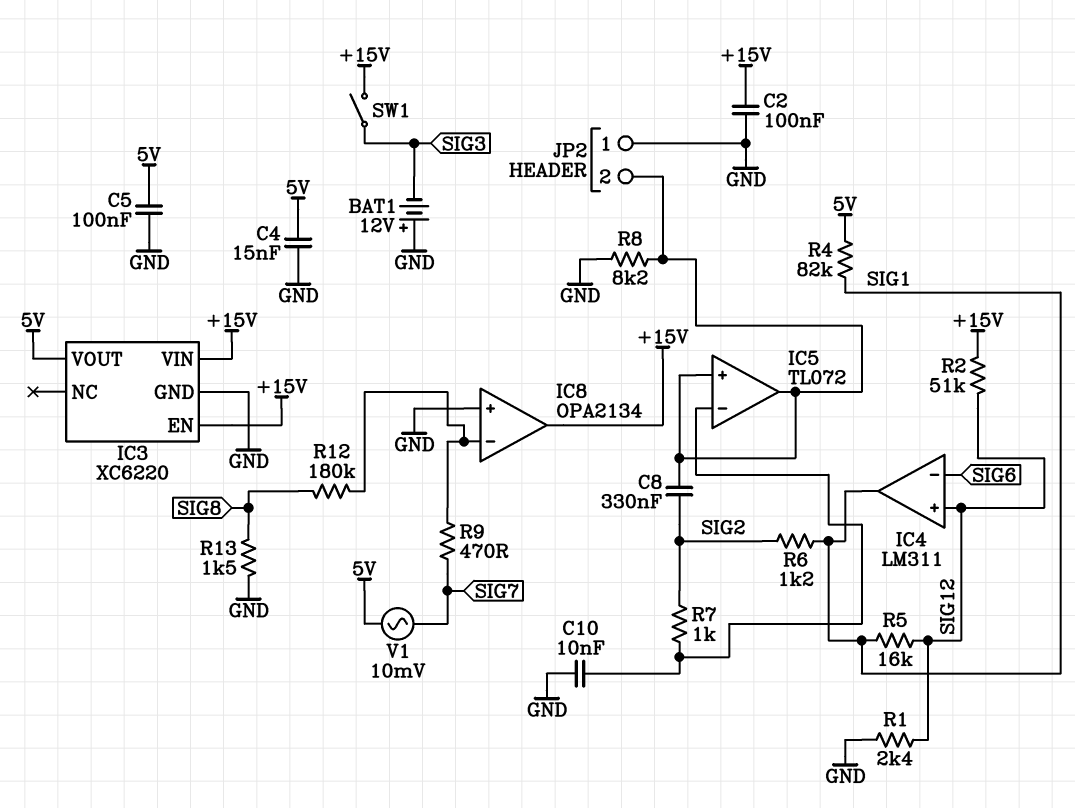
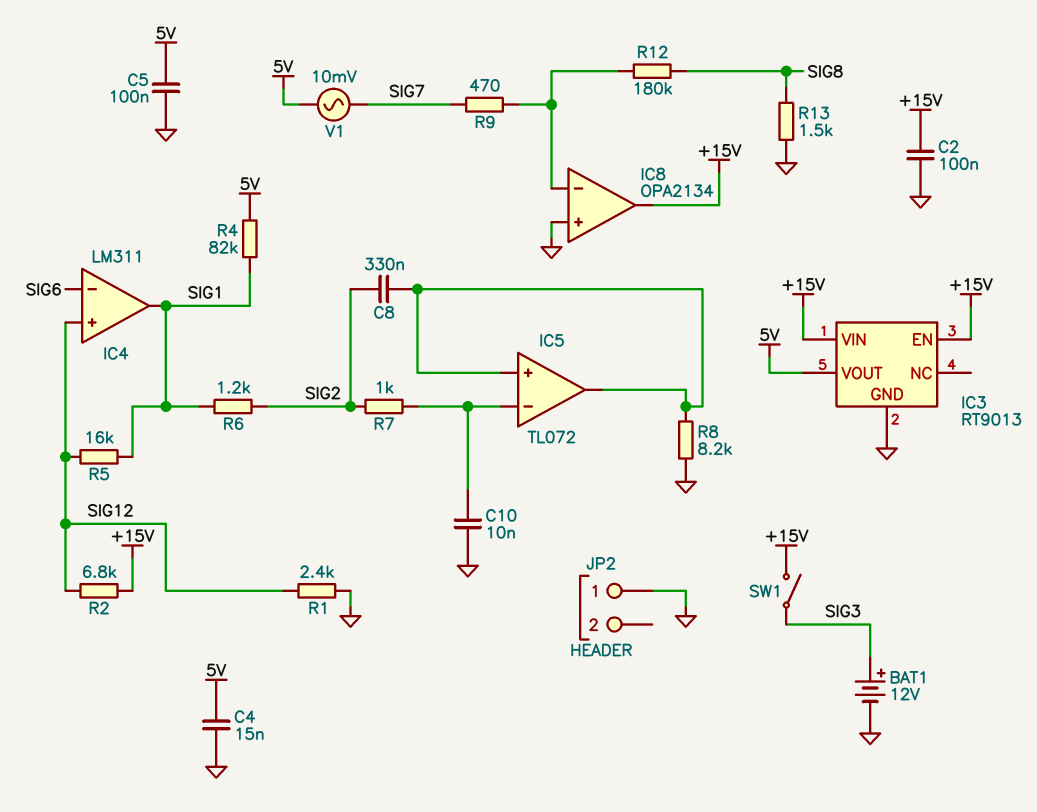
BAT1: 12V (plus GND, minus SIG3) -> 12V (plus SIG3, minus GND)
IC3: XC6220 -> RT9013
JP2 pin 2: IC5/in+ -> none
R2: 51k (+15V, SIG12) -> 6.8k (+15V, SIG12)

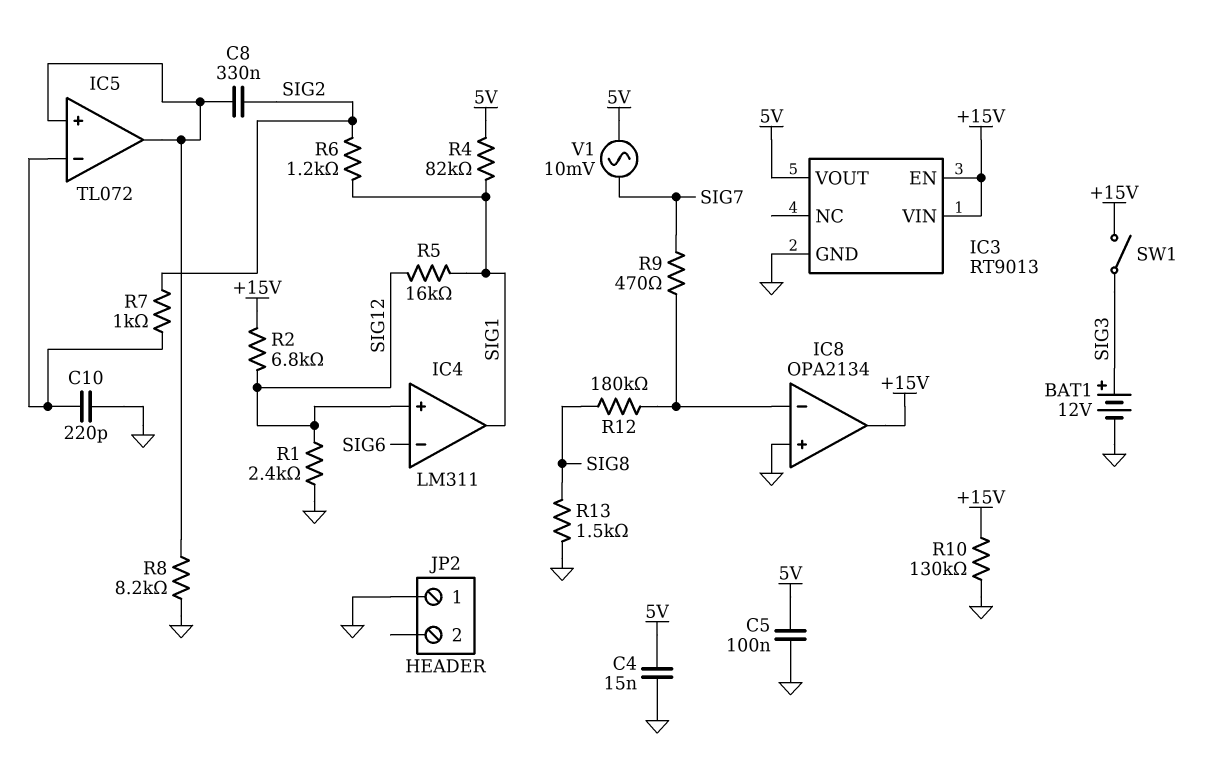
C2: 100nF (+15V, GND) -> none
C10: 10nF (GND, IC5/in-) -> 220pF (GND, IC5/in-)
R10: none -> 130k (+15V, GND)

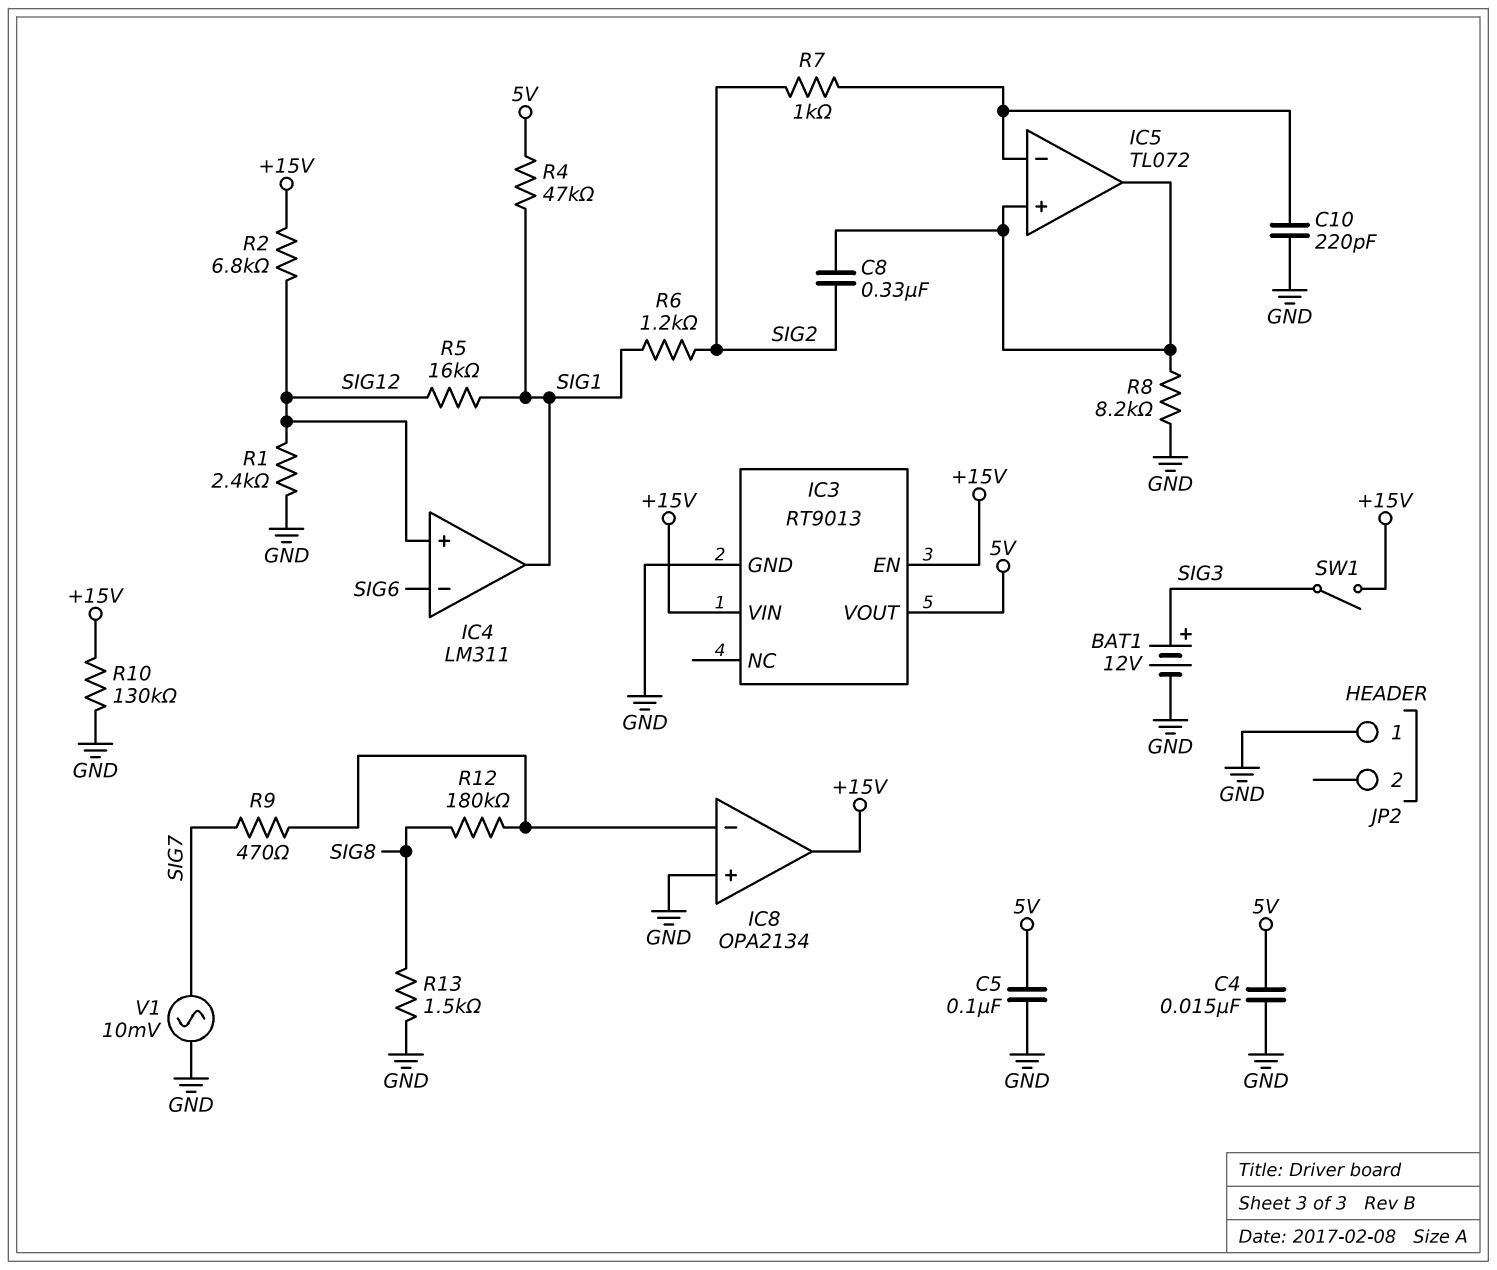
R4: 82k (5V, SIG1) -> 47k (5V, SIG1)
V1: AC 10mV (5V, SIG7) -> AC 10mV (GND, SIG7)

